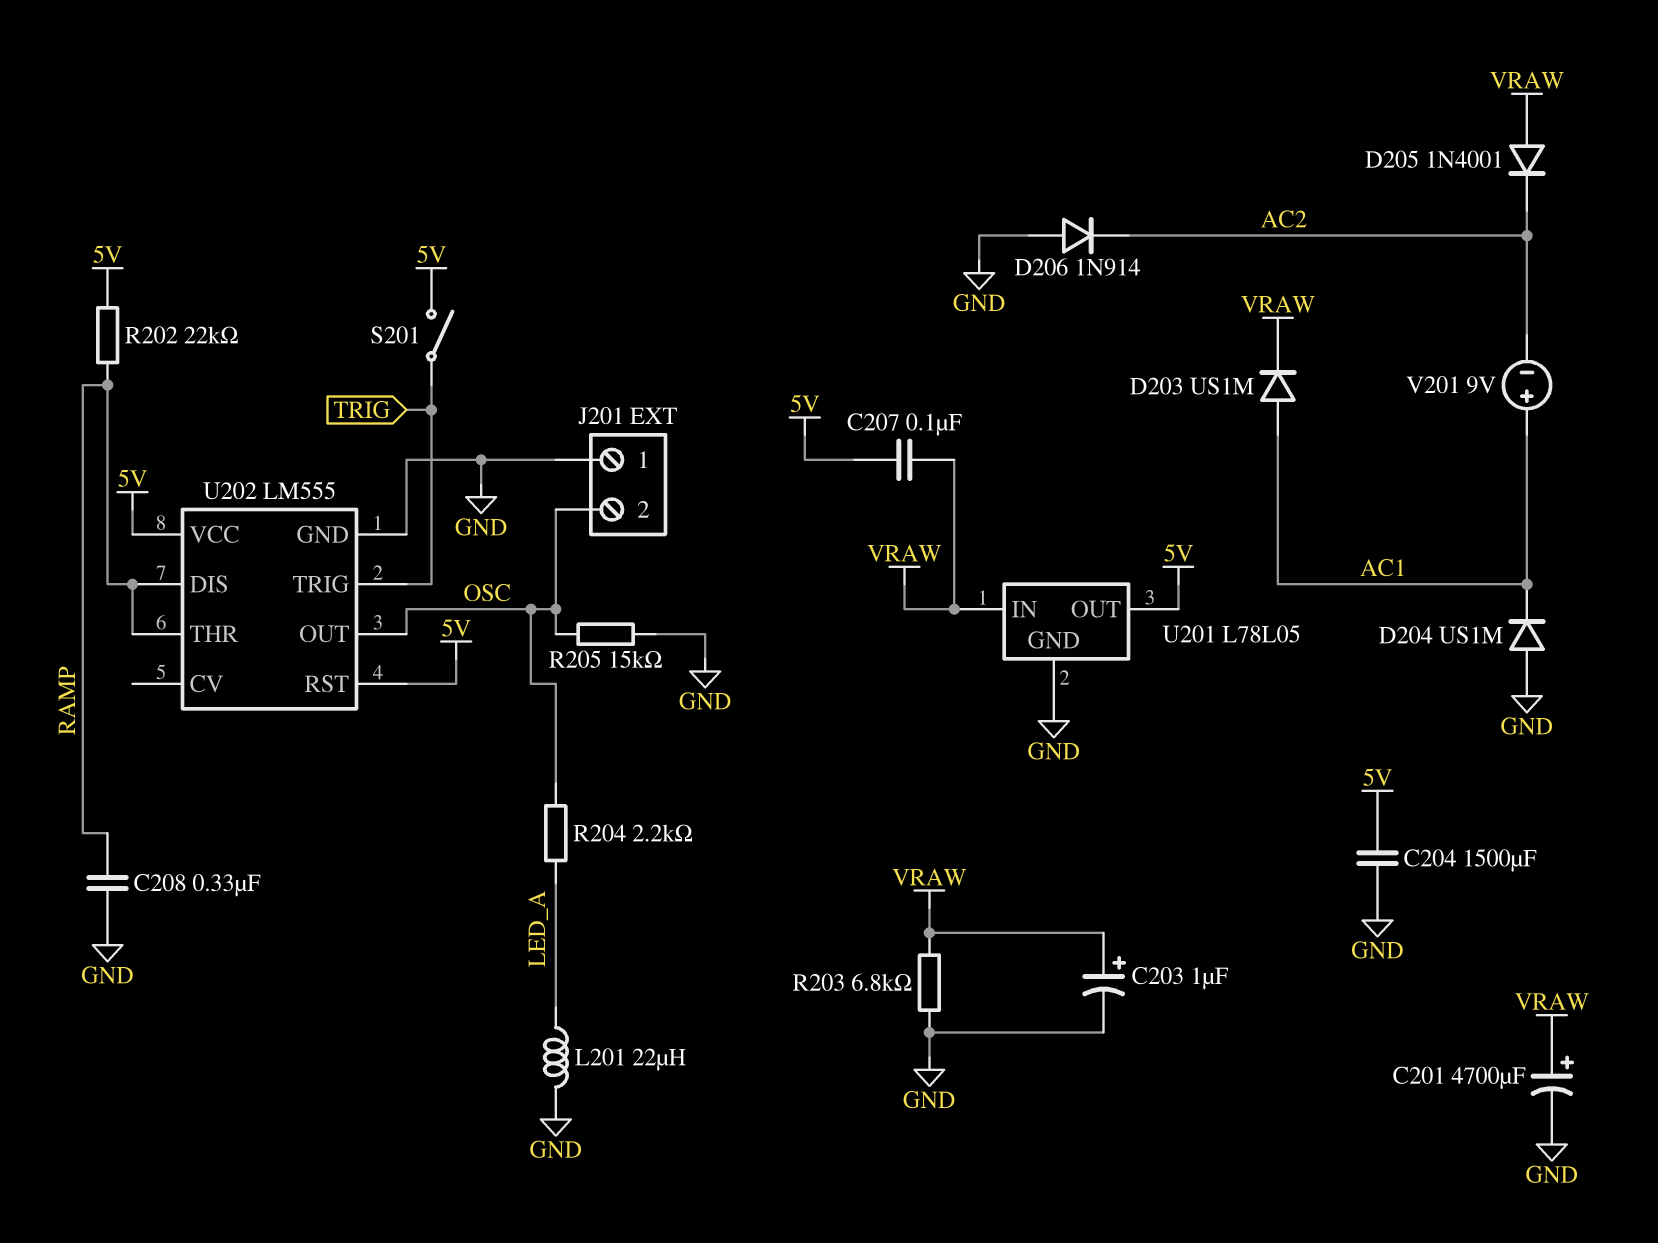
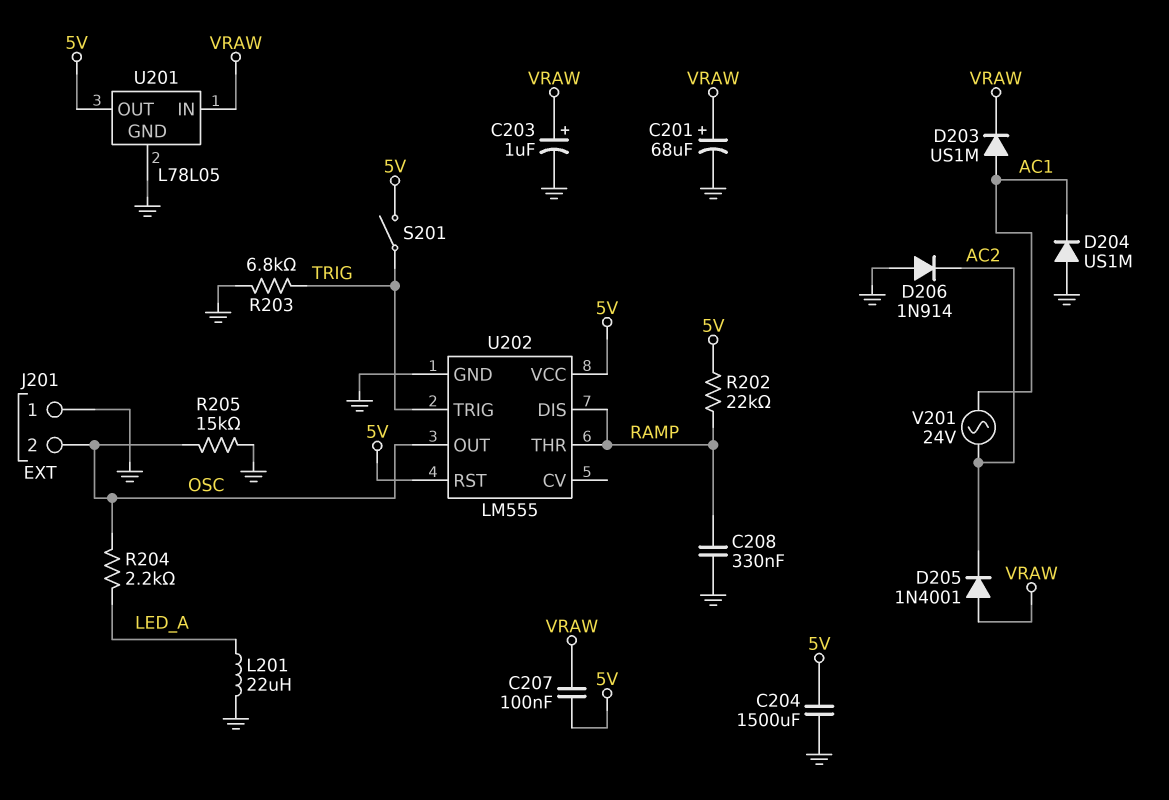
C201: 4700uF (plus VRAW, minus GND) -> 68uF (plus VRAW, minus GND)
R203: 6.8k (GND, VRAW) -> 6.8k (GND, TRIG)
V201: 9V (plus AC1, minus AC2) -> AC 24V (AC1, AC2)

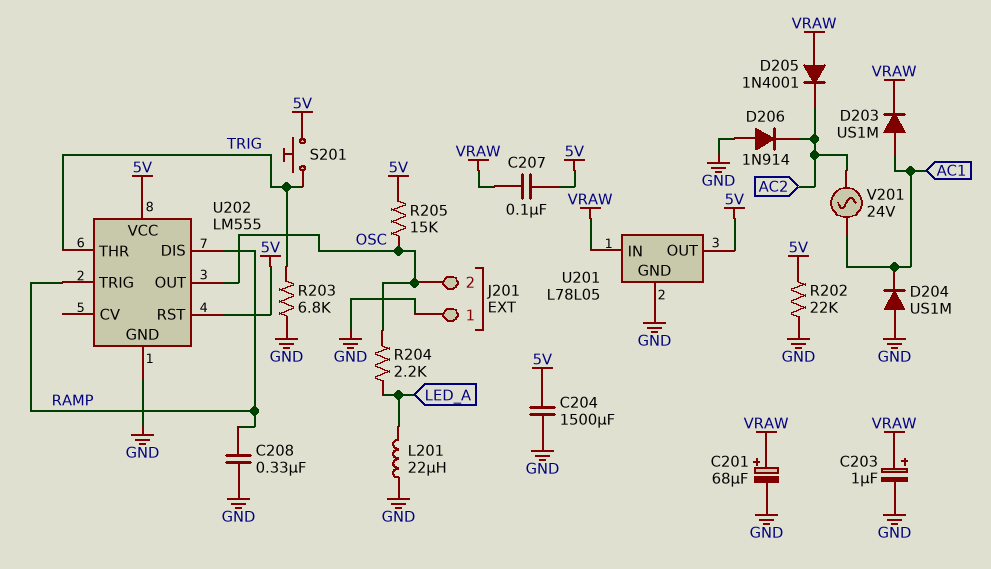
R202: 22k (5V, RAMP) -> 22k (5V, GND)
R205: 15k (GND, OSC) -> 15k (5V, OSC)
S201: switch (5V, TRIG) -> button (5V, TRIG)
U202 pin THR: RAMP -> TRIG
U202 pin TRIG: TRIG -> RAMP

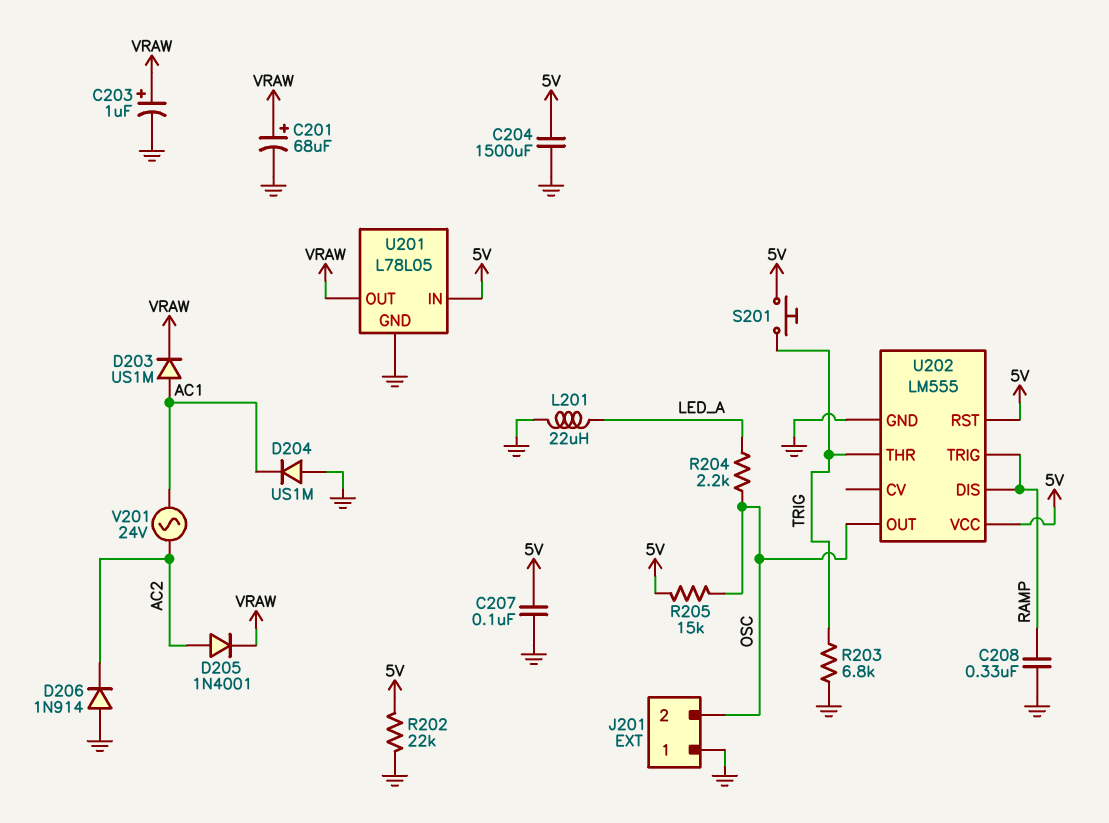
C207: 100nF (5V, VRAW) -> 100nF (5V, GND)
D205: diode 1N4001 (A VRAW, K AC2) -> diode 1N4001 (A AC2, K VRAW)
U201 pin IN: VRAW -> 5V
U201 pin OUT: 5V -> VRAW

